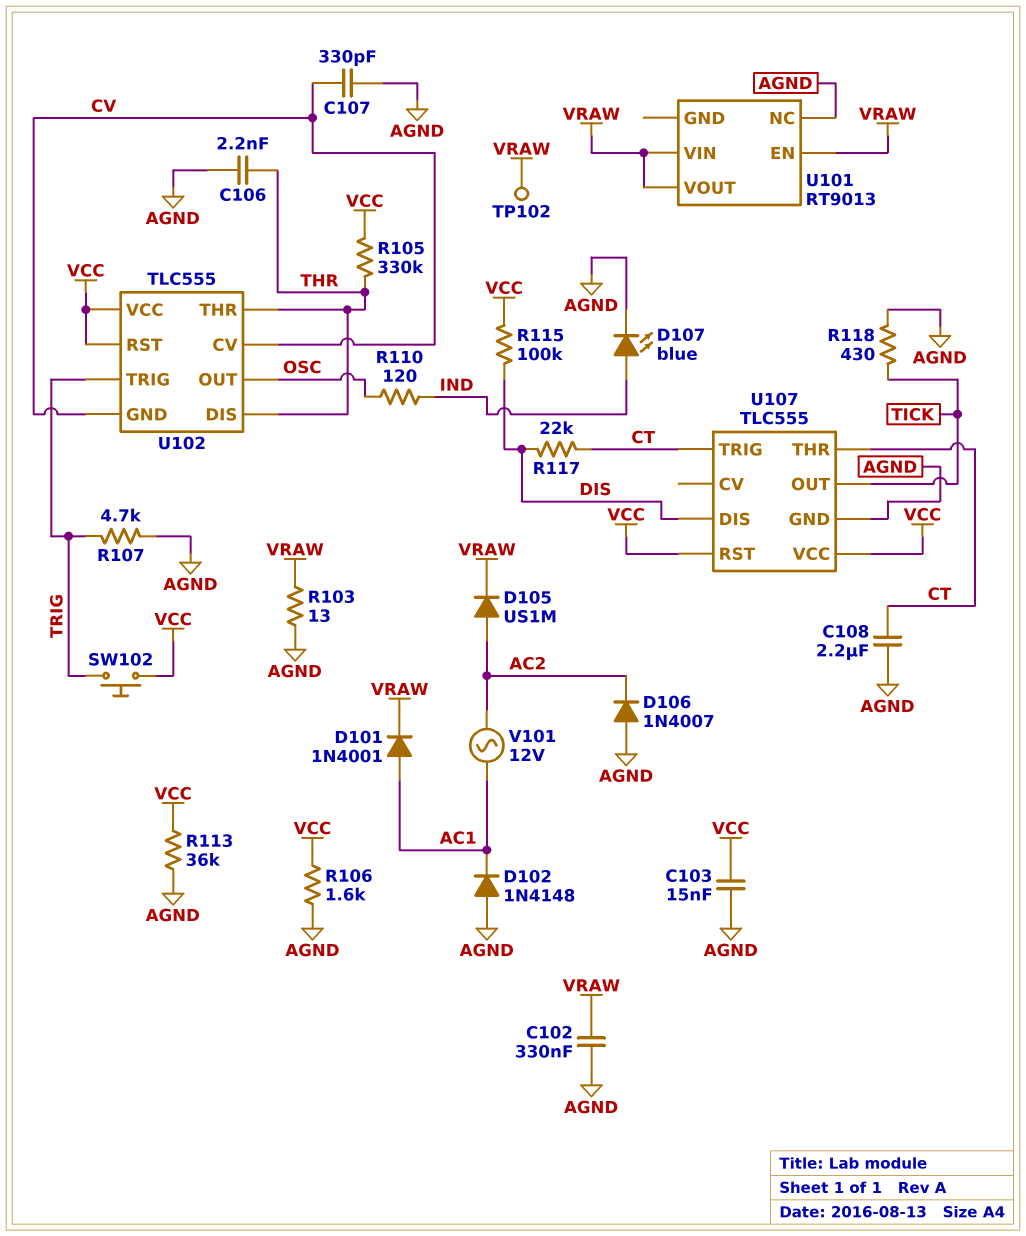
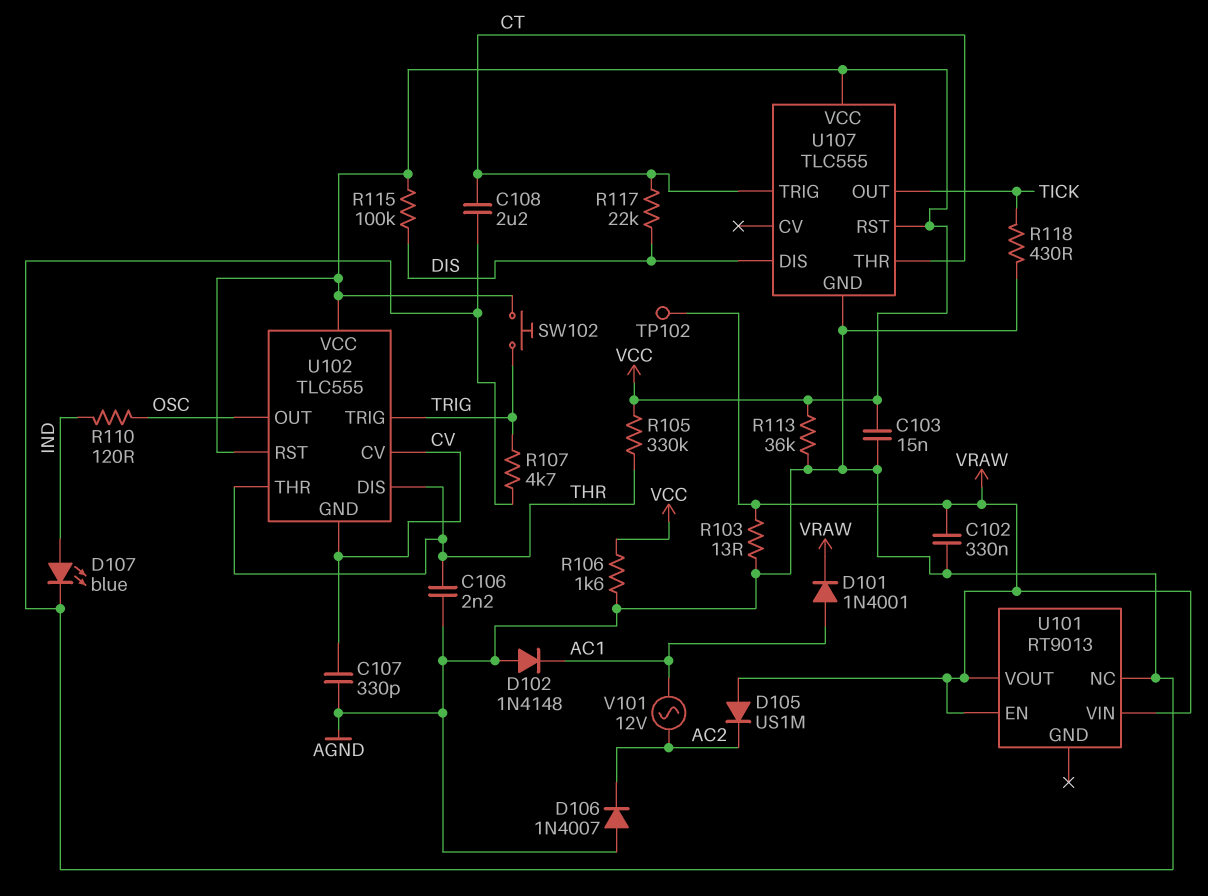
D105: diode US1M (A AC2, K VRAW) -> diode US1M (A VRAW, K AC2)

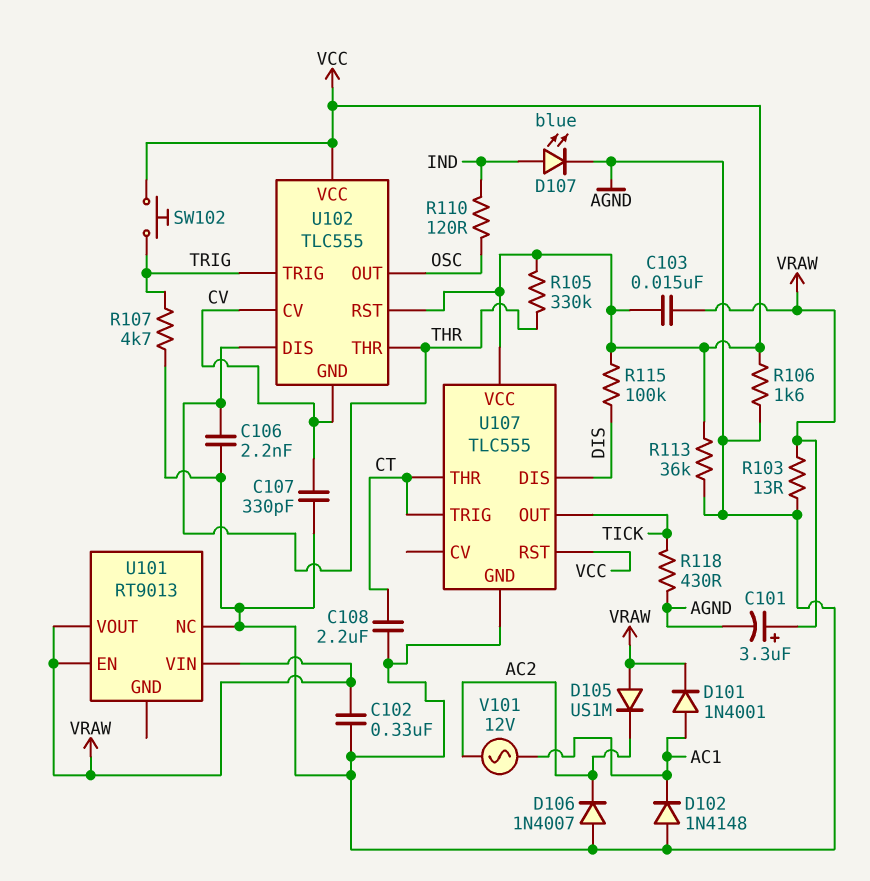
C101: none -> 3.3uF (plus VRAW, minus AGND)
C103: 15nF (AGND, VCC) -> 15nF (VCC, VRAW)
R117: 22k (CT, DIS) -> none
TP102: test point (VRAW) -> none

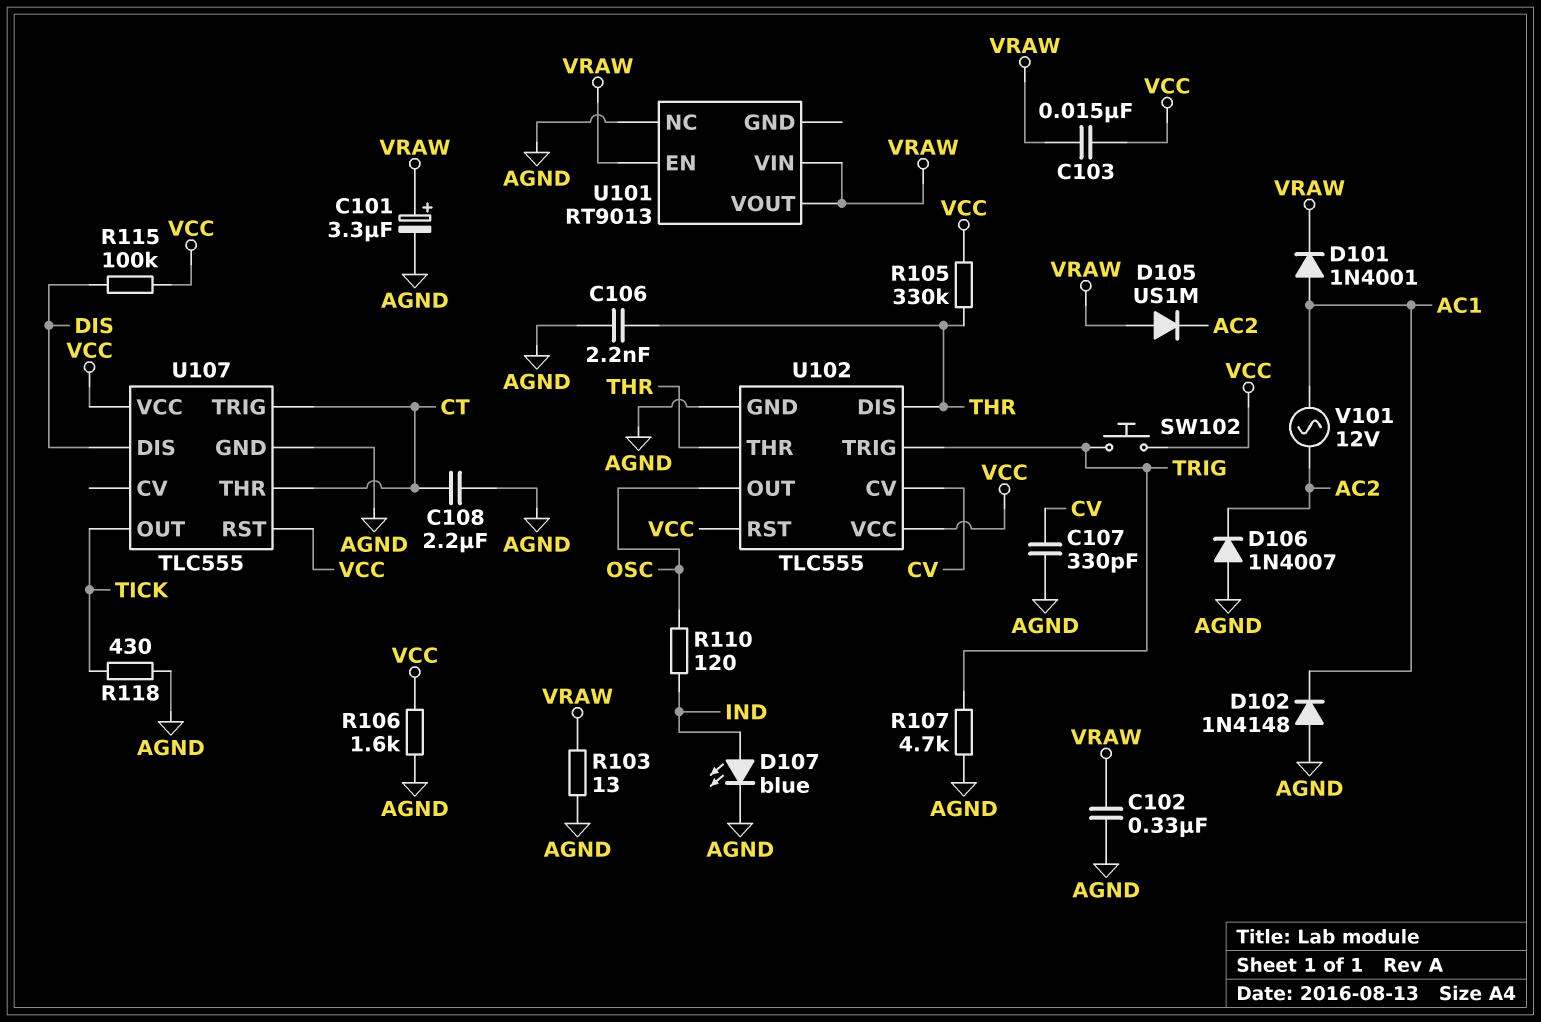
R113: 36k (AGND, VCC) -> none
U102 pin GND: CV -> AGND

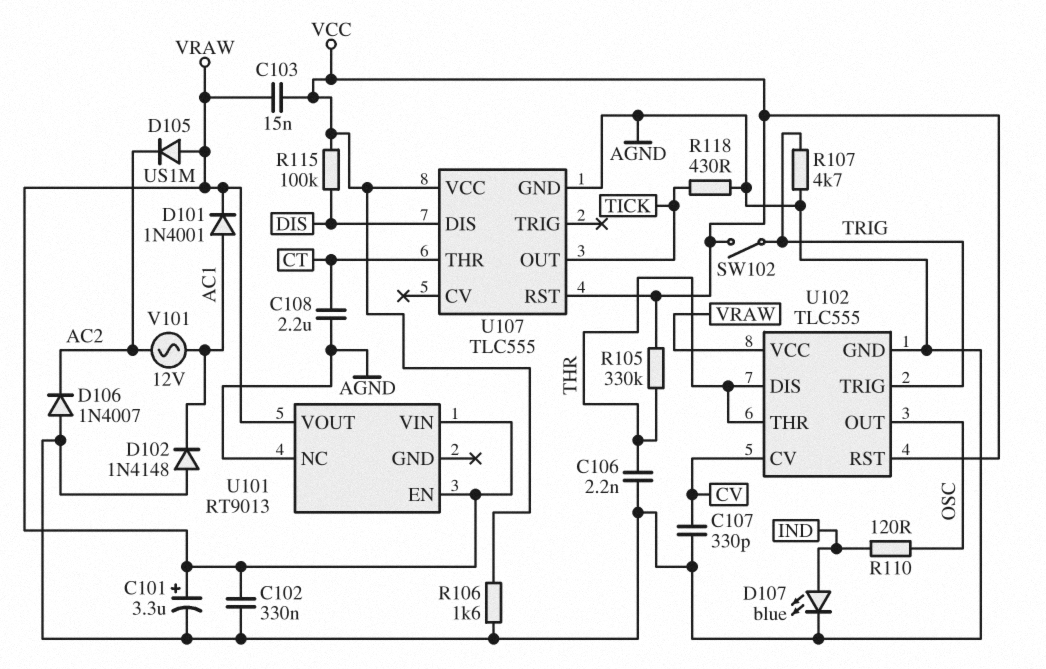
R103: 13 (AGND, VRAW) -> none
SW102: button (TRIG, VCC) -> switch (TRIG, VCC)
U102 pin VCC: VCC -> VRAW
U107 pin TRIG: CT -> none

